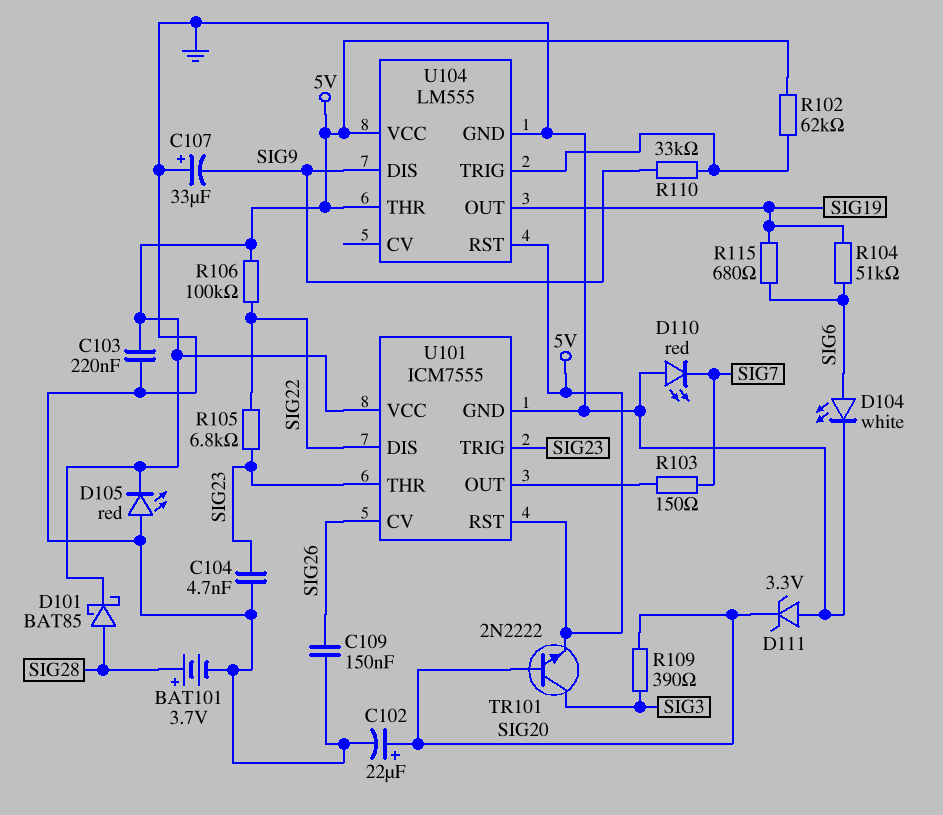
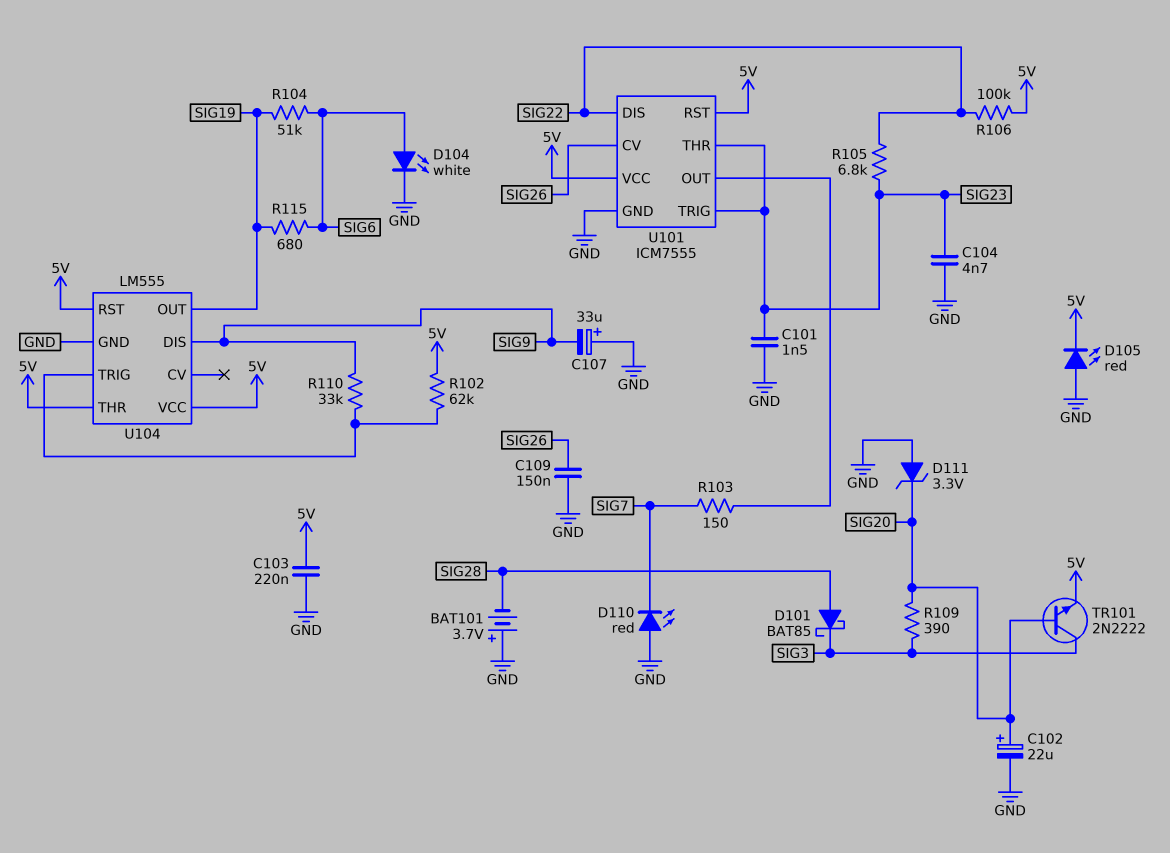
BAT101: 3.7V (plus SIG28, minus GND) -> 3.7V (plus GND, minus SIG28)
C101: none -> 1.5nF (GND, SIG23)
D101: schottky BAT85 (A SIG28, K 5V) -> schottky BAT85 (A SIG28, K SIG3)

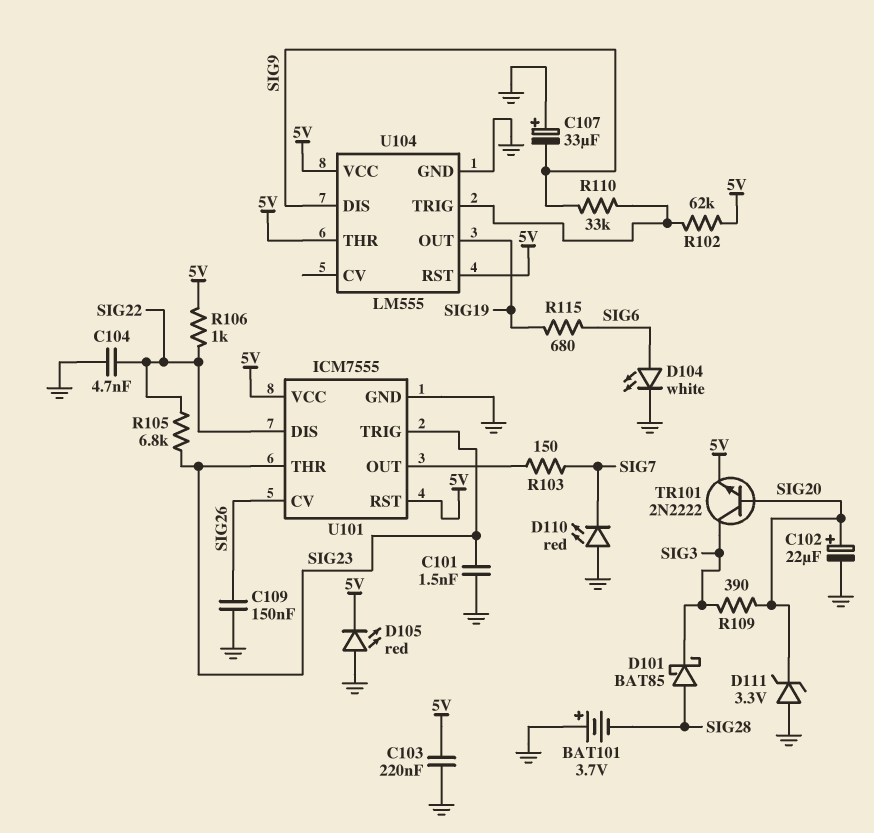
C104: 4.7nF (GND, SIG23) -> 4.7nF (GND, SIG22)
R104: 51k (SIG6, SIG19) -> none
R106: 100k (5V, SIG22) -> 1k (5V, SIG22)

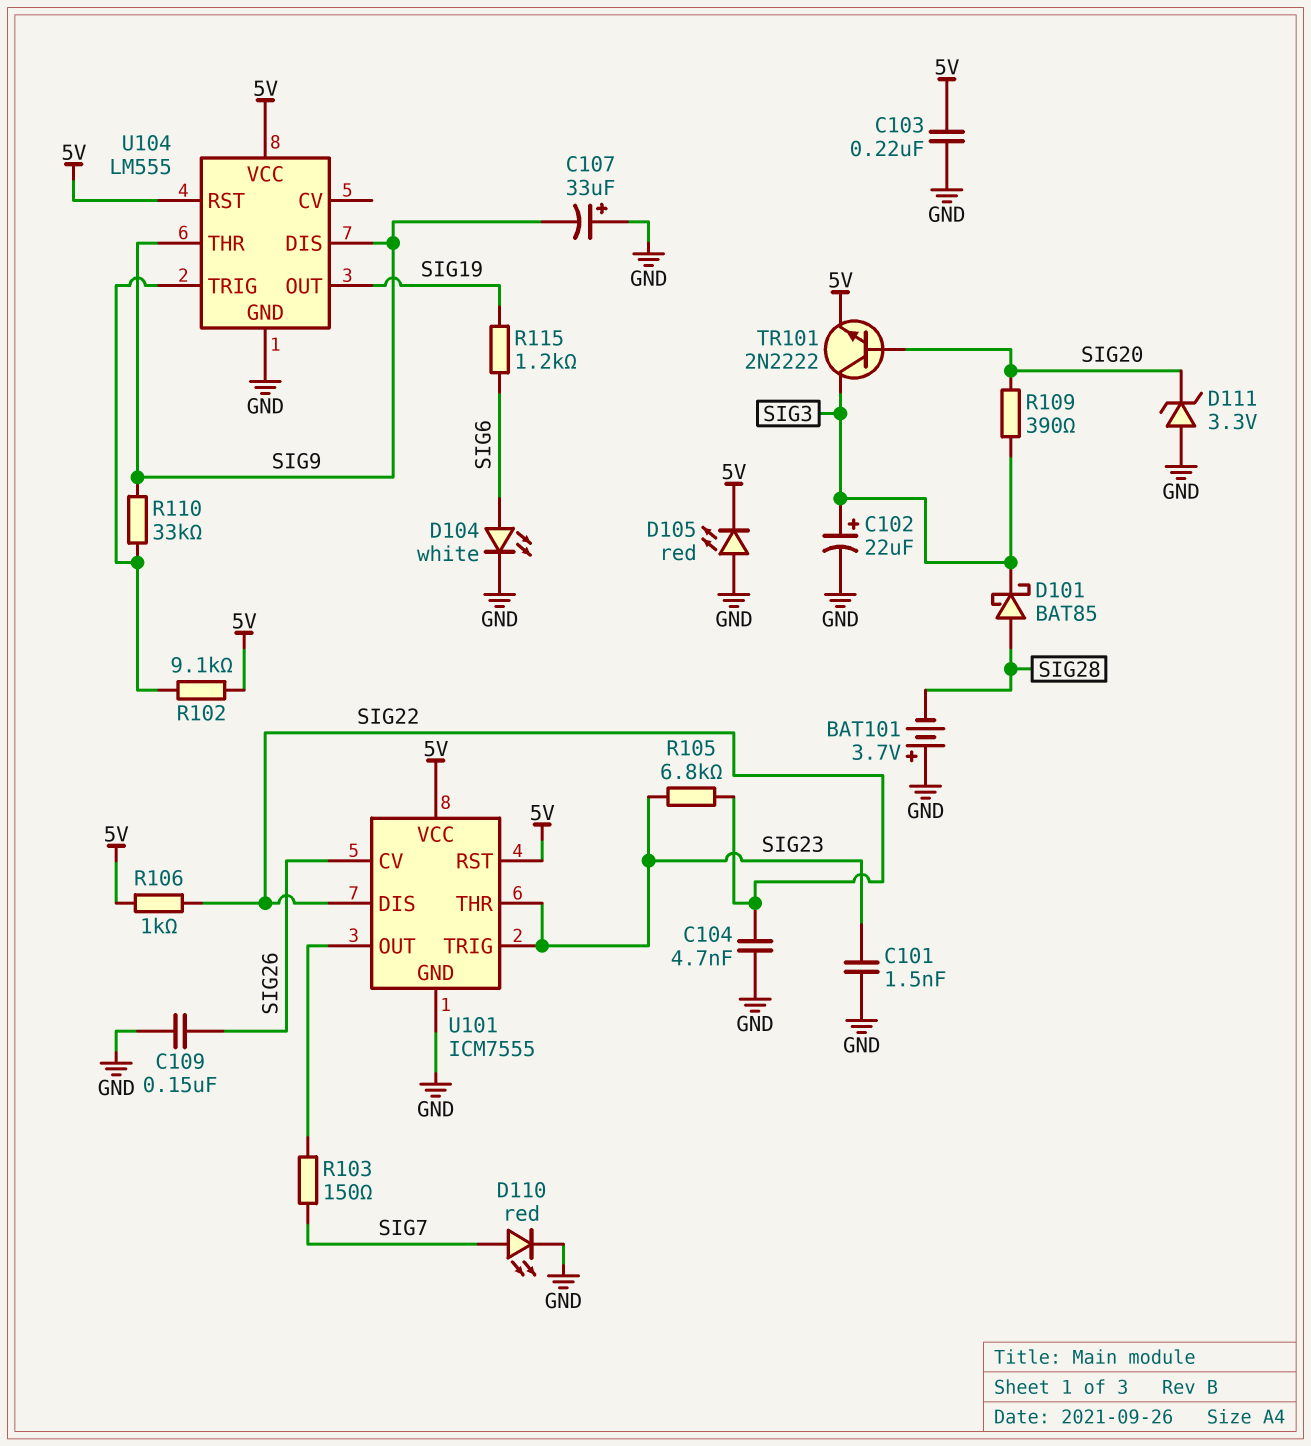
C102: 22uF (plus SIG20, minus GND) -> 22uF (plus SIG3, minus GND)
D110: LED red (A GND, K SIG7) -> LED red (A SIG7, K GND)
R102: 62k (5V, U104/TRIG) -> 9.1k (5V, U104/TRIG)
R115: 680 (SIG6, SIG19) -> 1.2k (SIG6, SIG19)
U104 pin THR: 5V -> SIG9

